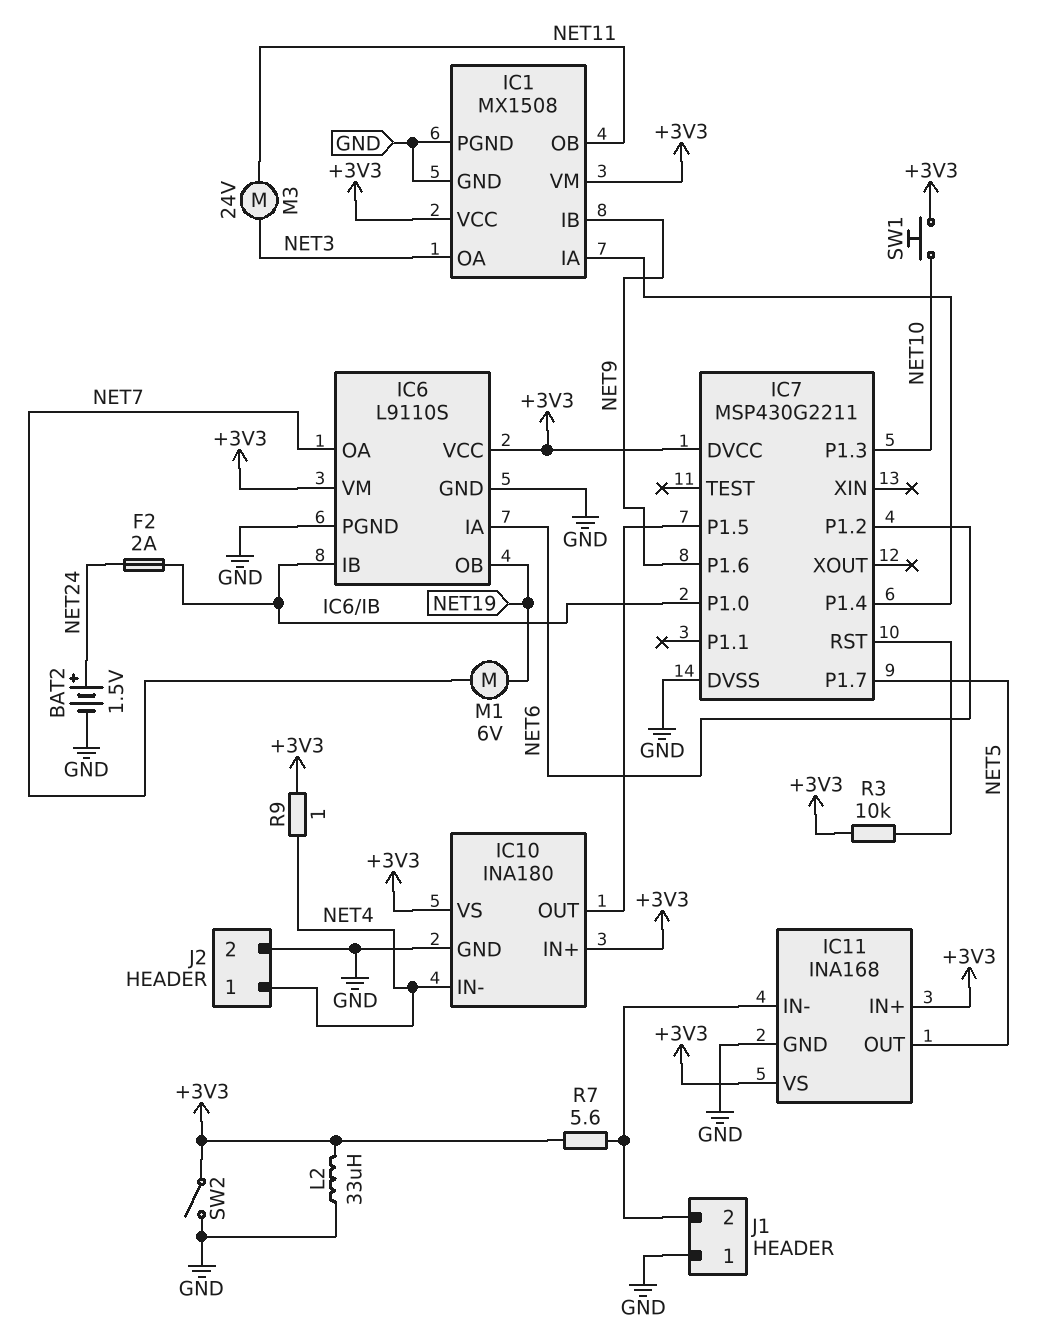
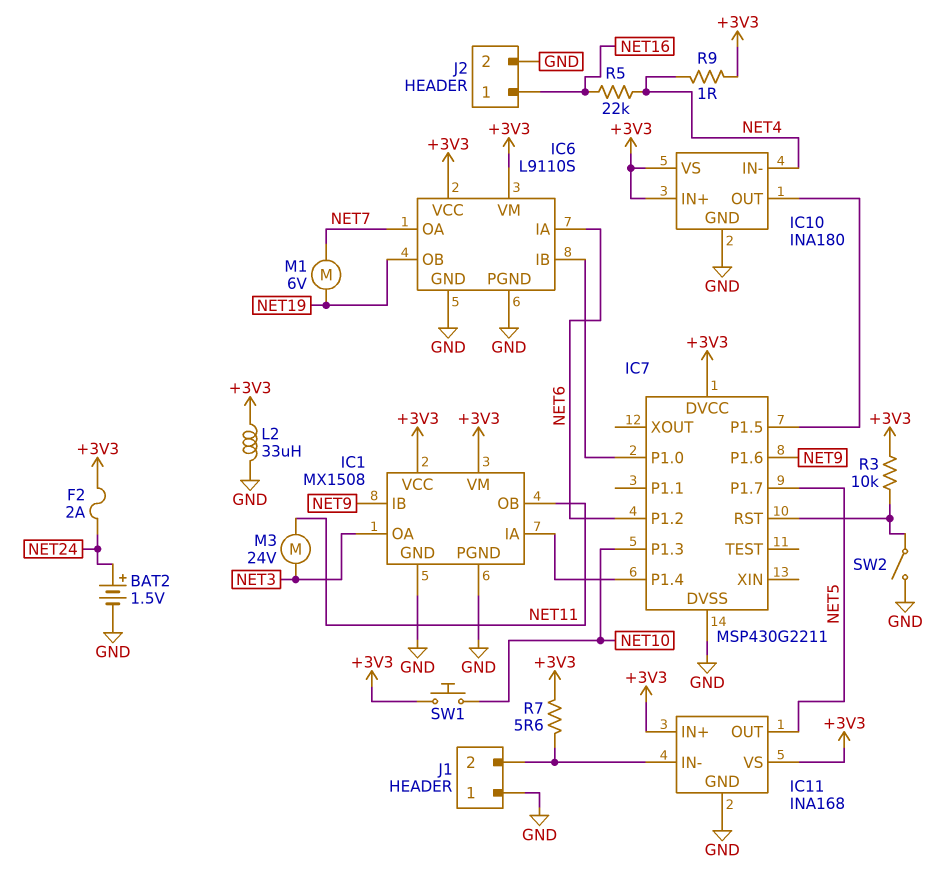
F2: 2A (IC6/IB, NET24) -> 2A (+3V3, NET24)
J2 pin 1: NET4 -> NET16
R5: none -> 22k (NET4, NET16)
SW2: switch (+3V3, GND) -> switch (GND, IC7/RST)

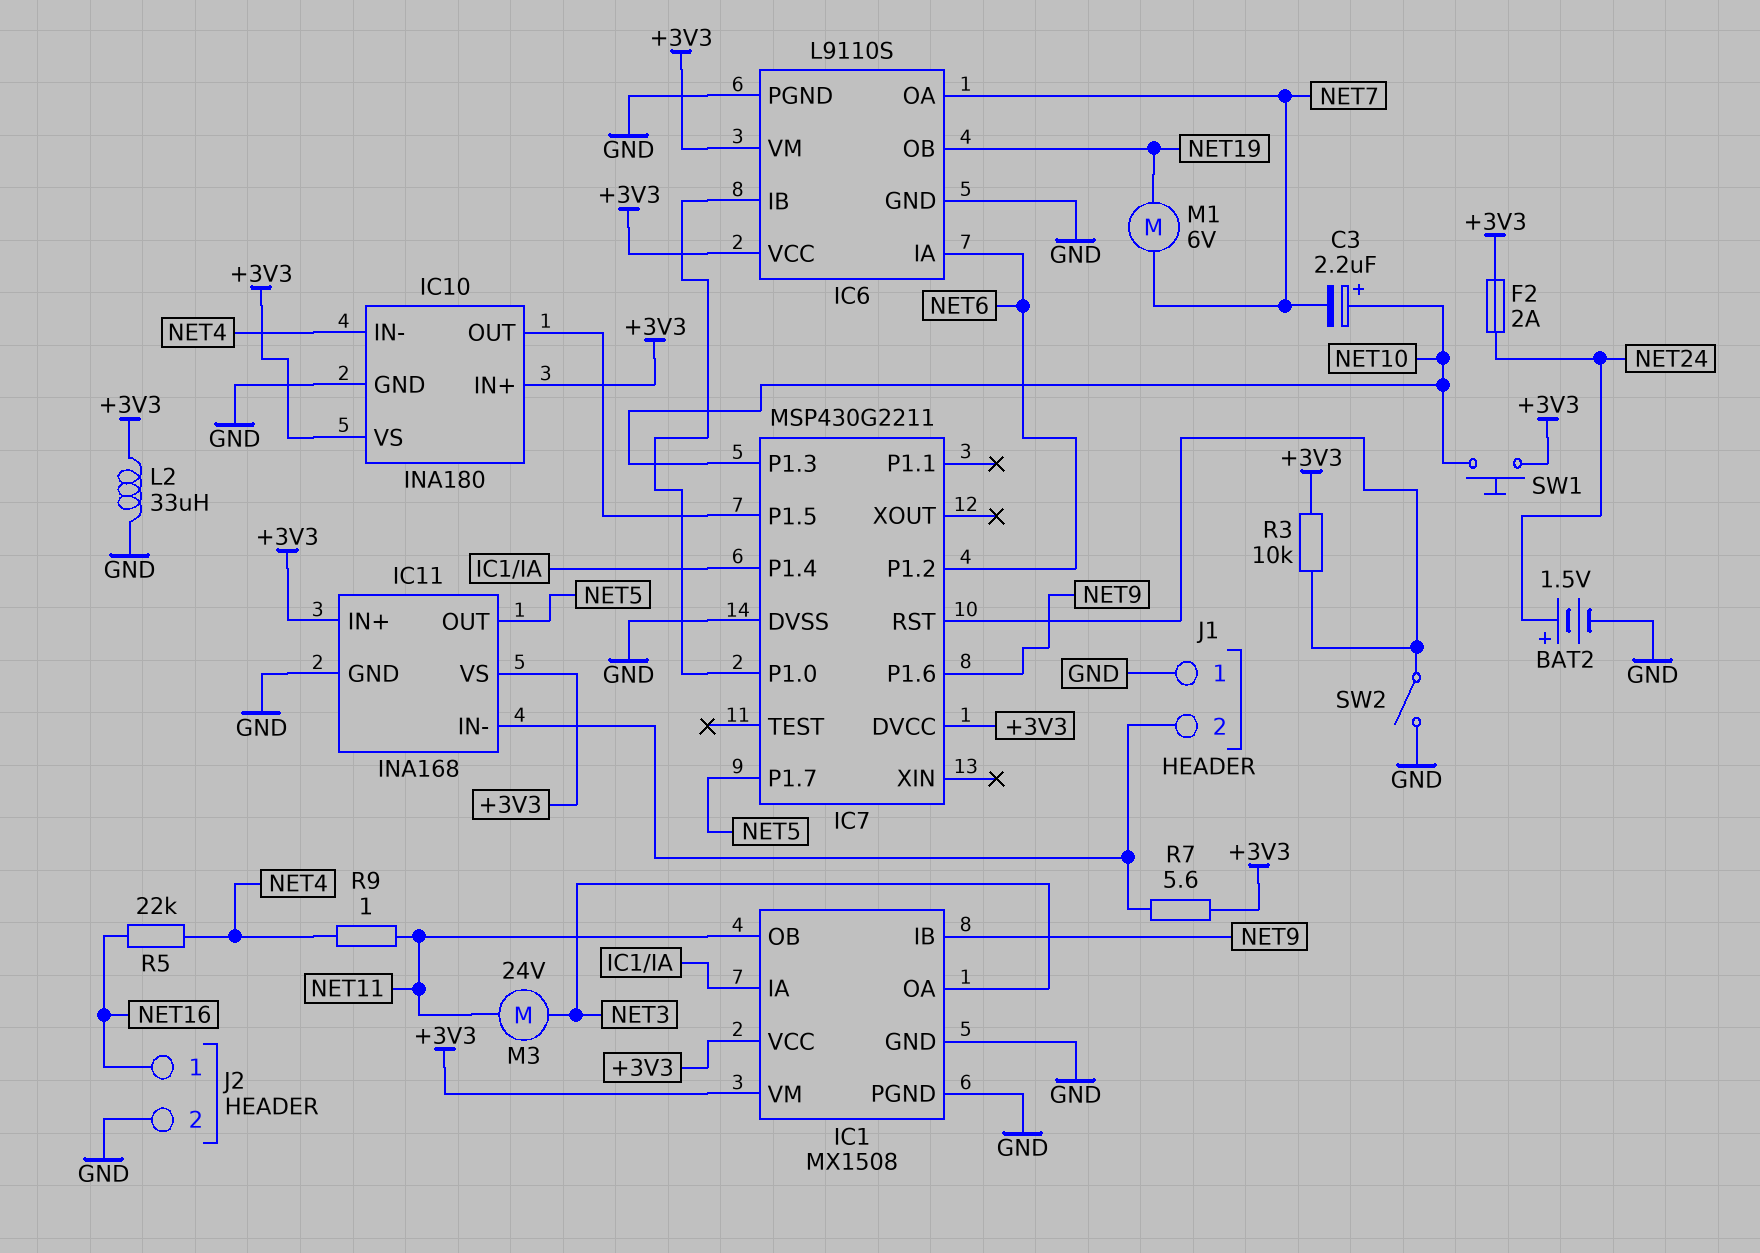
C3: none -> 2.2uF (plus NET10, minus NET7)
R9: 1 (+3V3, NET4) -> 1 (NET4, NET11)

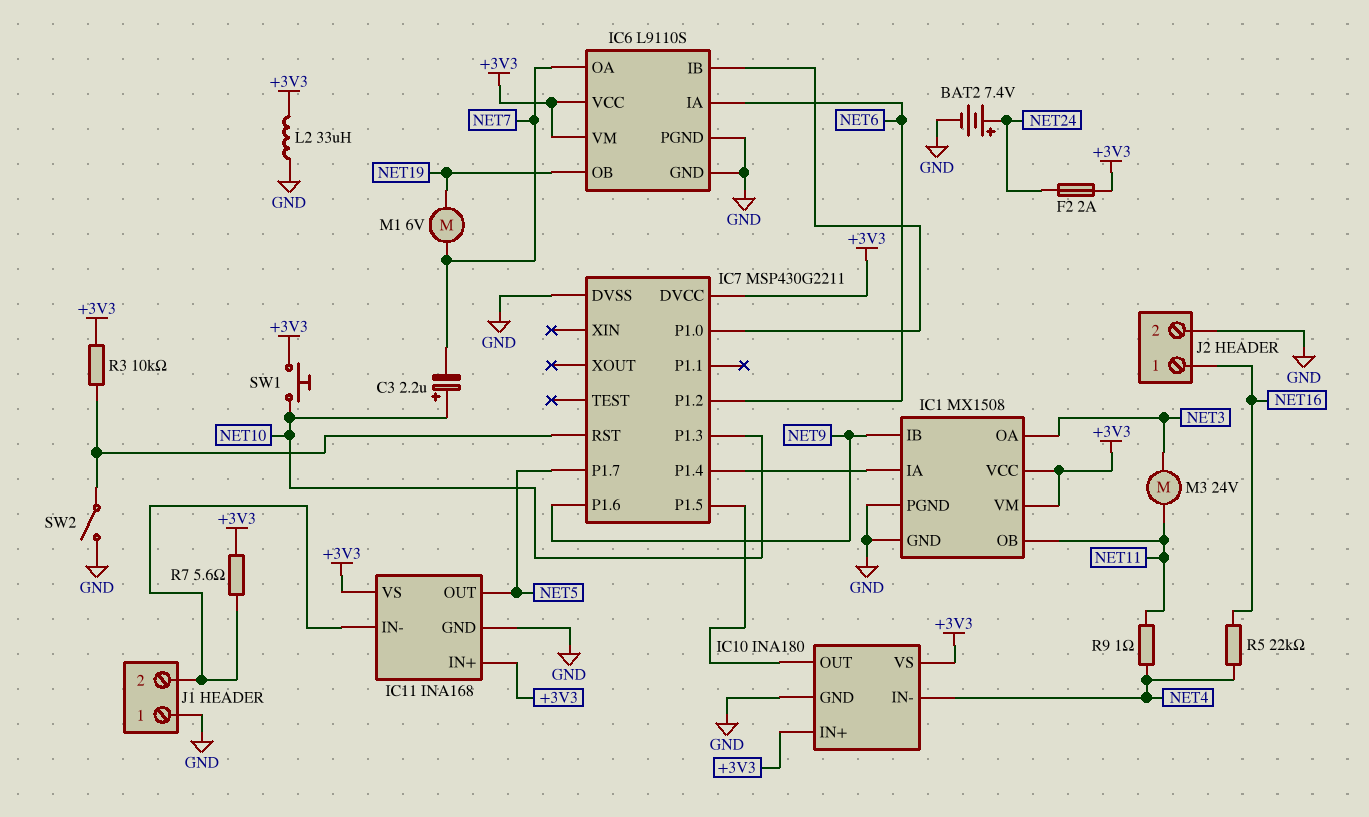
BAT2: 1.5V (plus NET24, minus GND) -> 7.4V (plus NET24, minus GND)

